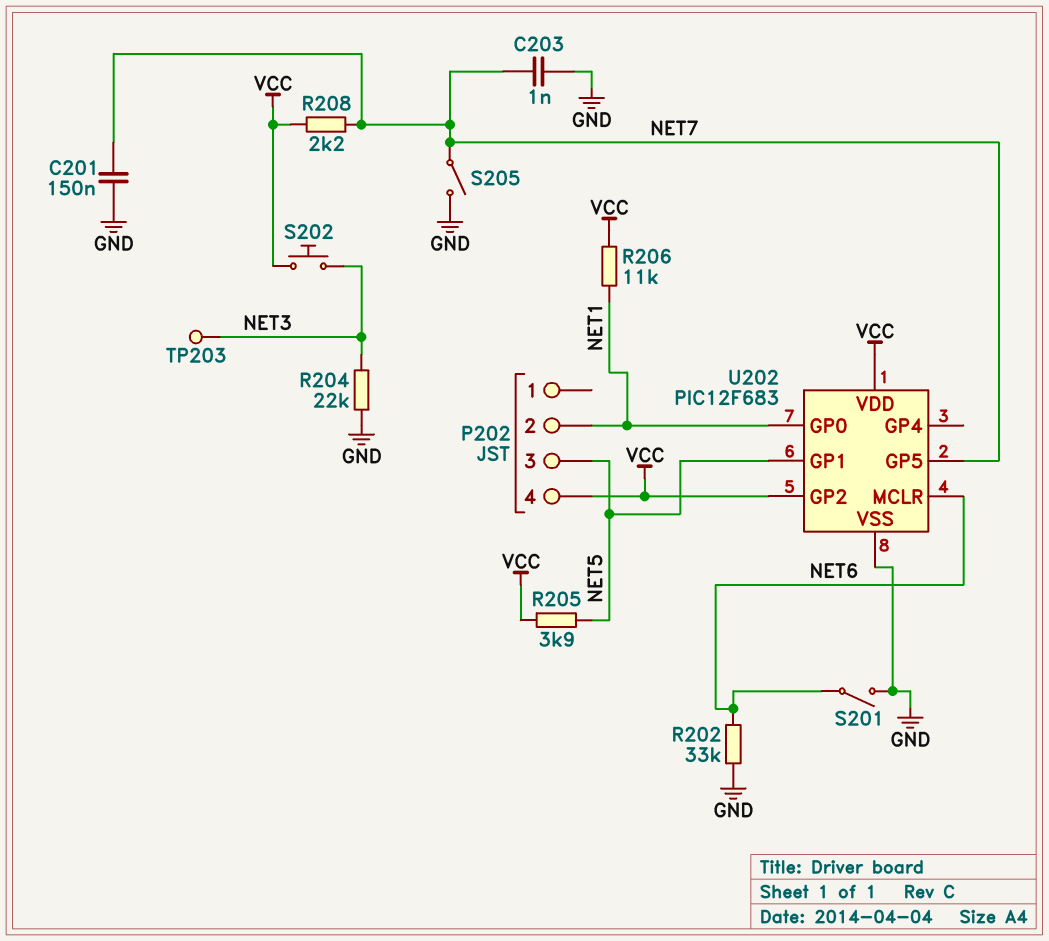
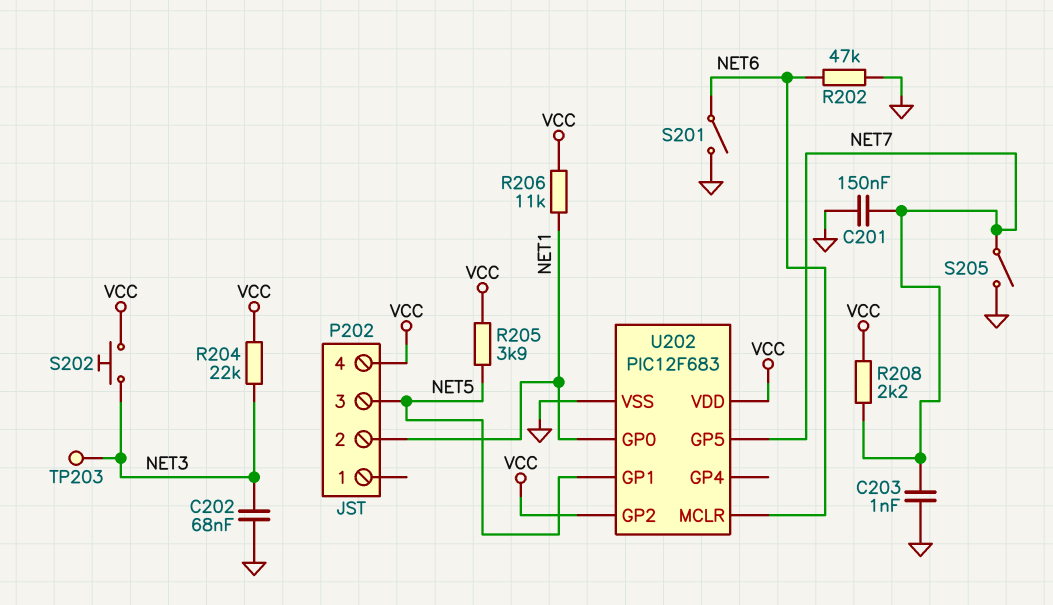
C202: none -> 68nF (GND, NET3)
R202: 33k (GND, NET6) -> 47k (GND, NET6)
R204: 22k (GND, NET3) -> 22k (NET3, VCC)

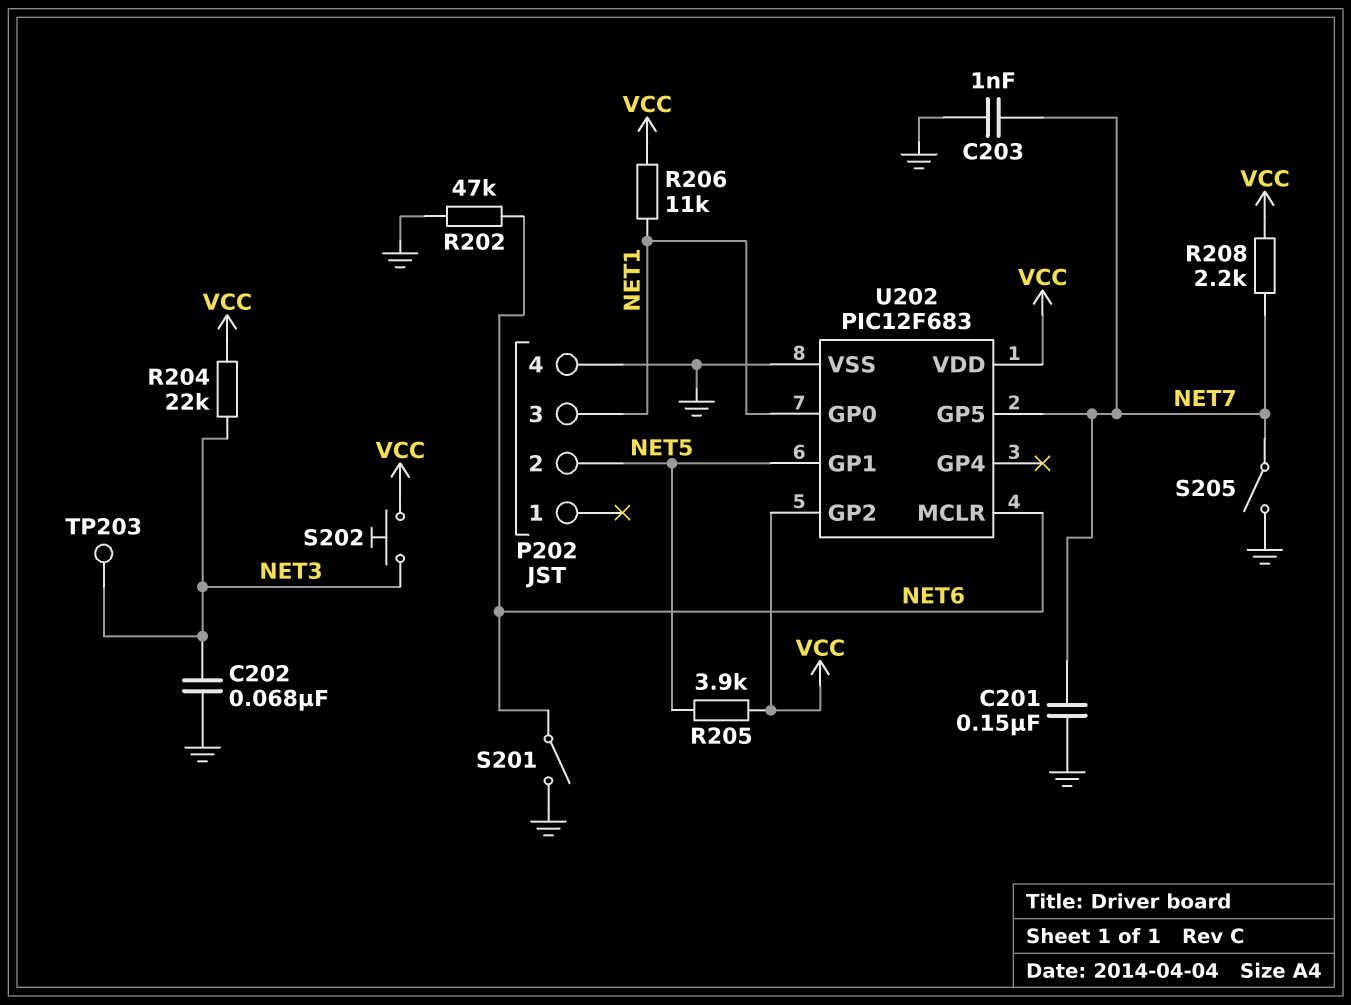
P202 pin 2: NET1 -> NET5
P202 pin 3: NET5 -> NET1
P202 pin 4: VCC -> GND

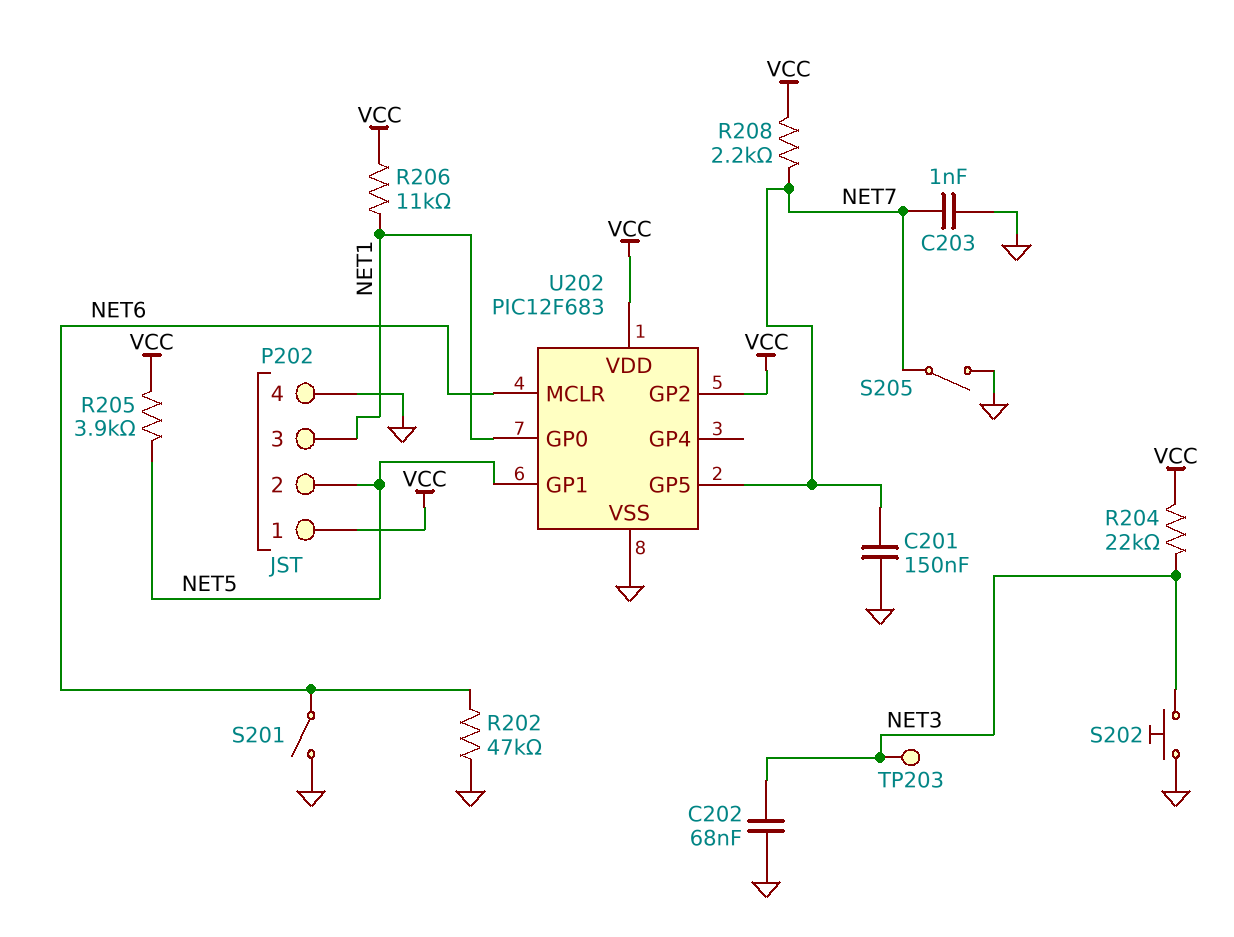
P202 pin 1: none -> VCC
S202: button (NET3, VCC) -> button (GND, NET3)

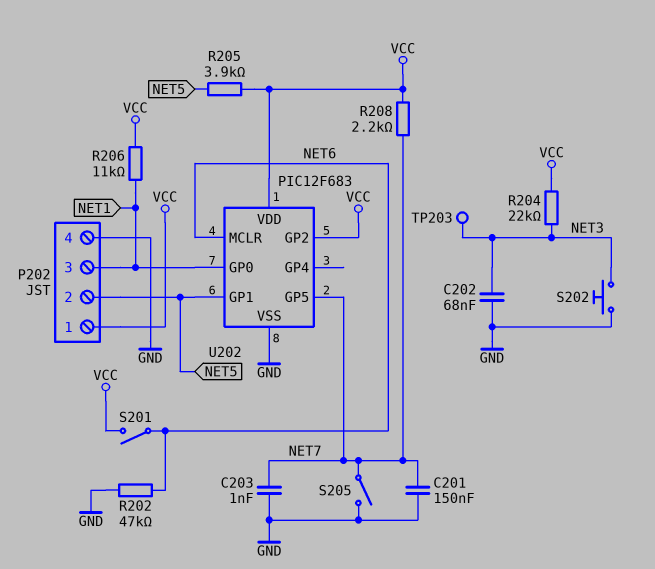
S201: switch (GND, NET6) -> switch (NET6, VCC)

